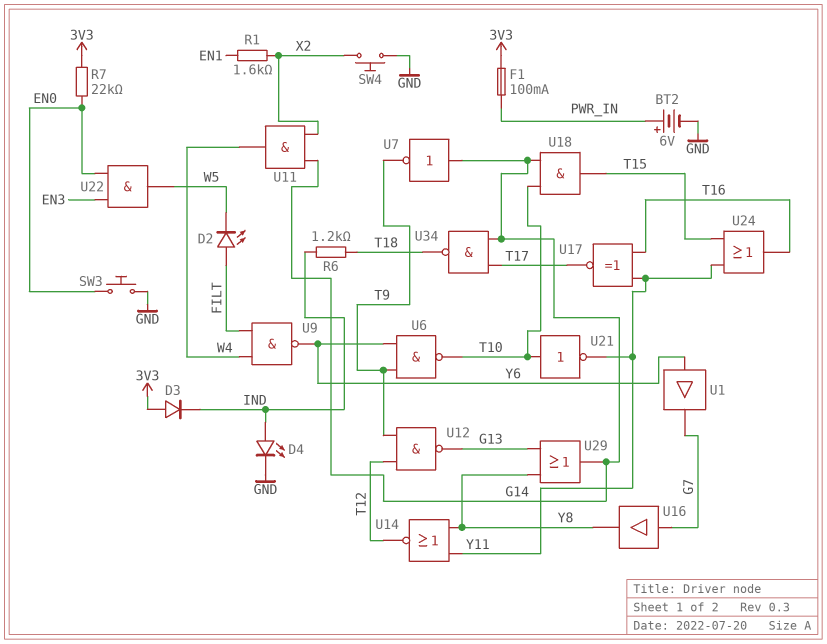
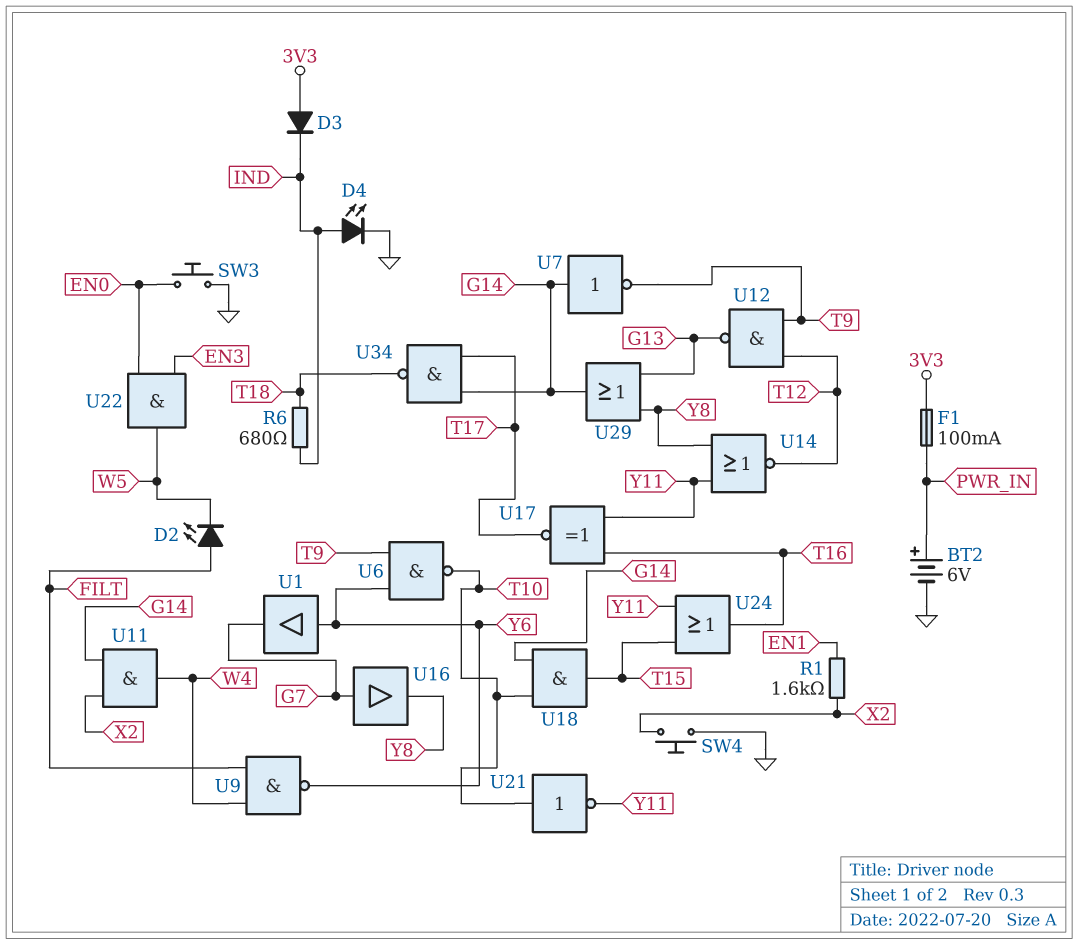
R6: 1.2k (IND, T18) -> 680 (IND, T18)
R7: 22k (3V3, EN0) -> none

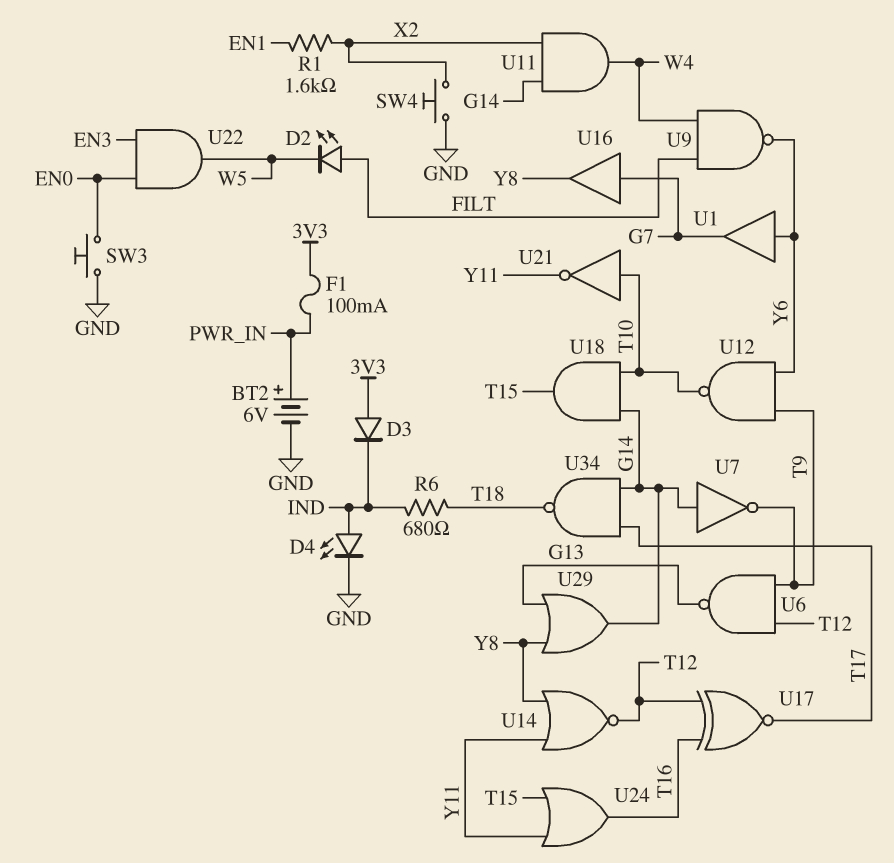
U6: NAND (in T9, in Y6, out T10) -> NAND (in T9, in T12, out G13)
U12: NAND (in T9, in T12, out G13) -> NAND (in T9, in Y6, out T10)
U17: XNOR (in T16, in Y11, out T17) -> XNOR (in T12, in T16, out T17)

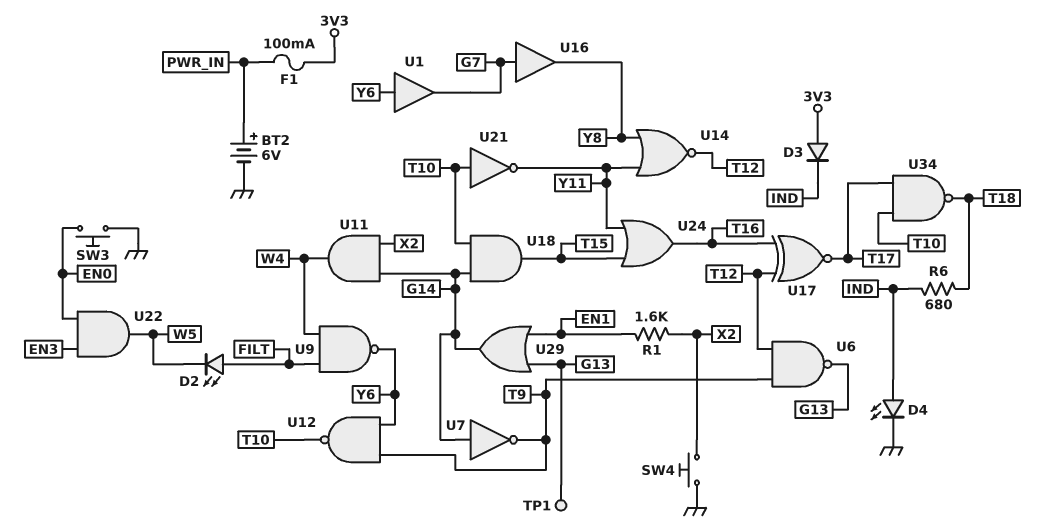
TP1: none -> test point (G13)
U29: OR (in G13, in Y8, out G14) -> OR (in EN1, in G13, out G14)
U34: NAND (in G14, in T17, out T18) -> NAND (in T10, in T17, out T18)

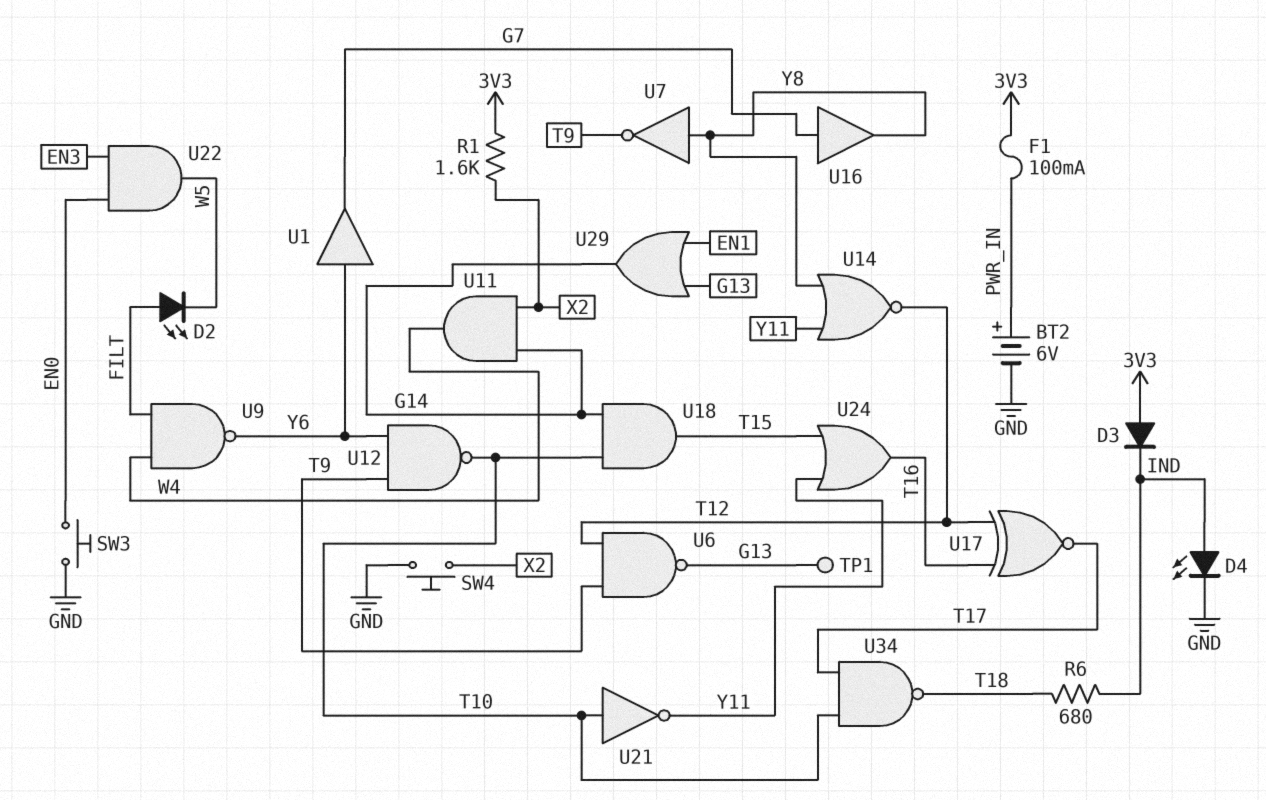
R1: 1.6k (EN1, X2) -> 1.6k (3V3, X2)
U7: NOT (in G14, out T9) -> NOT (in Y8, out T9)

